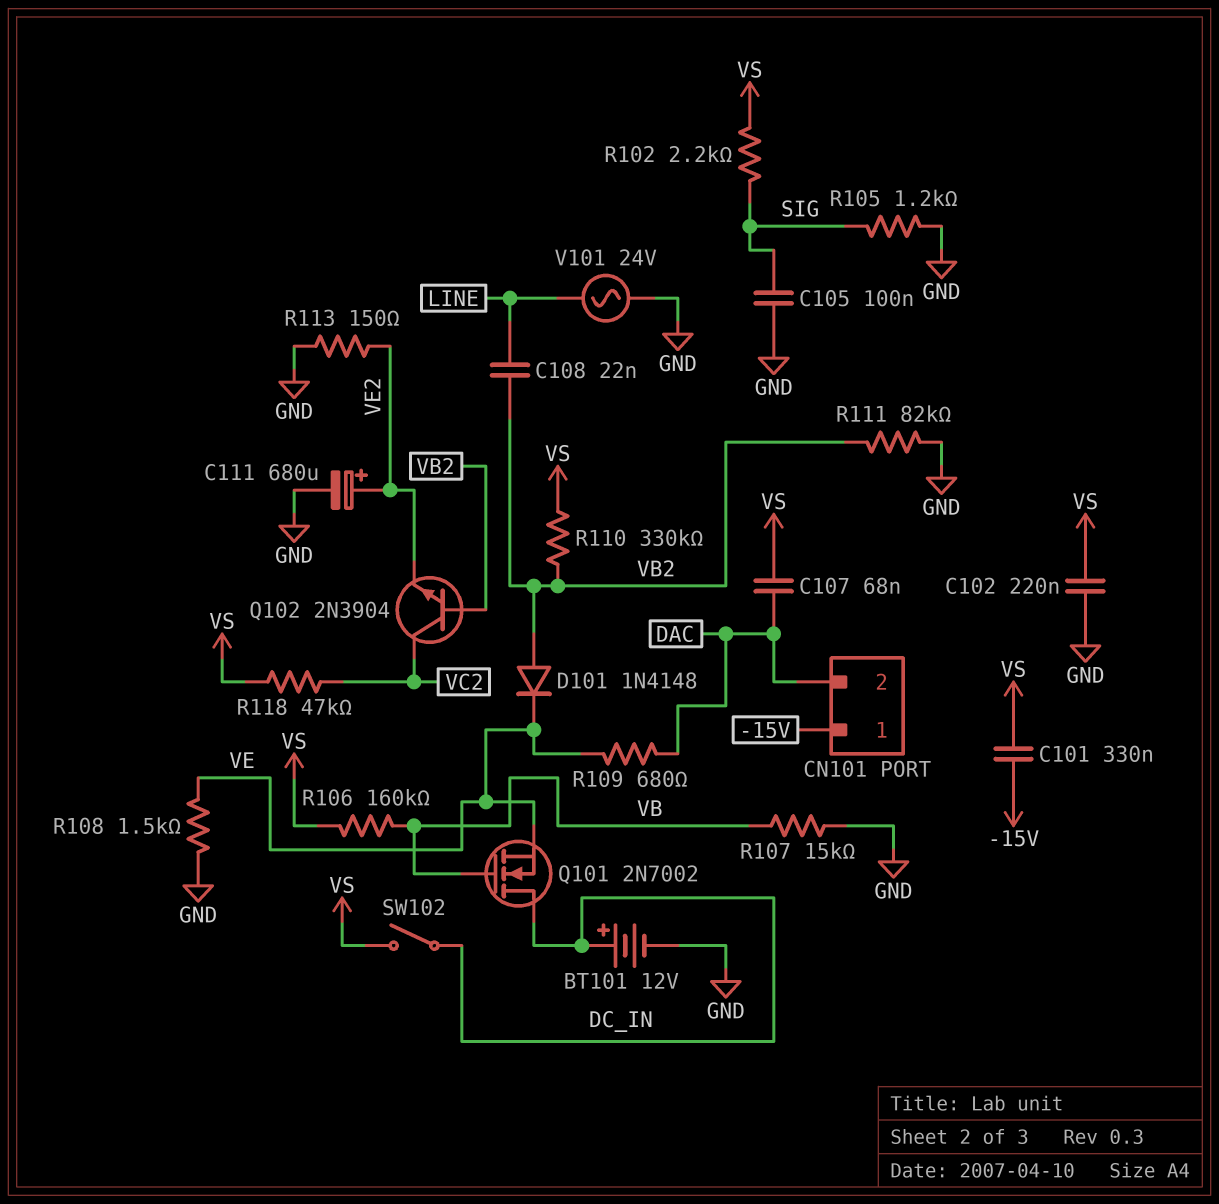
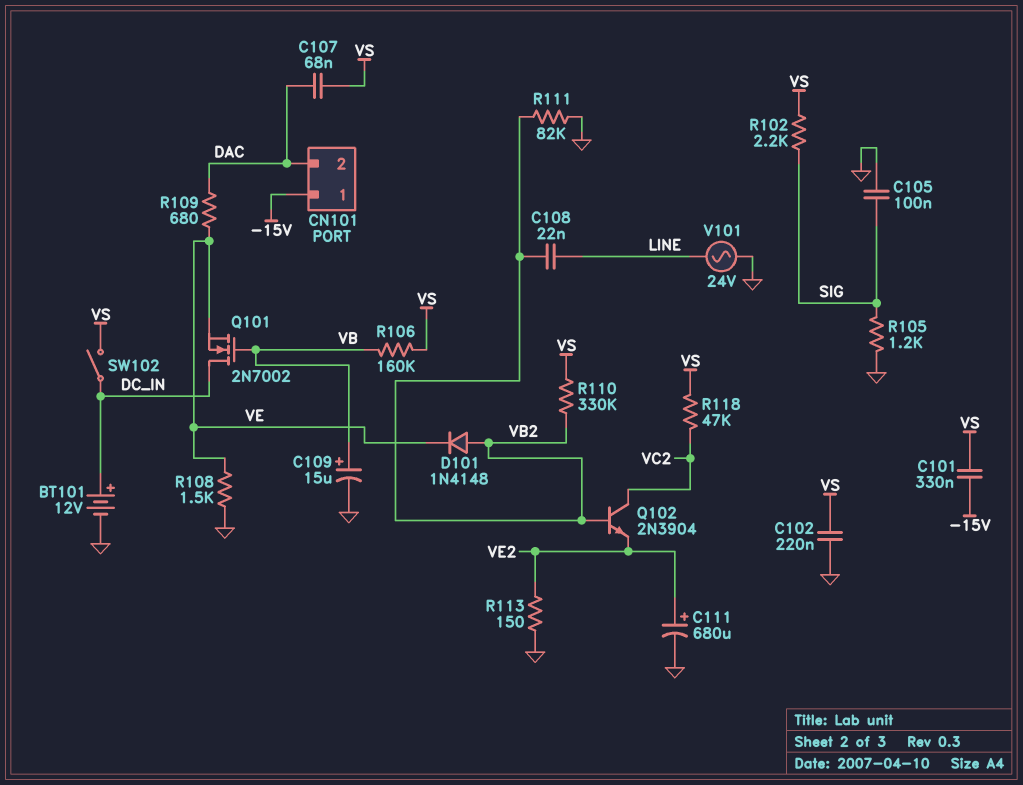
C109: none -> 15uF (plus VB, minus GND)
R107: 15k (GND, VB) -> none

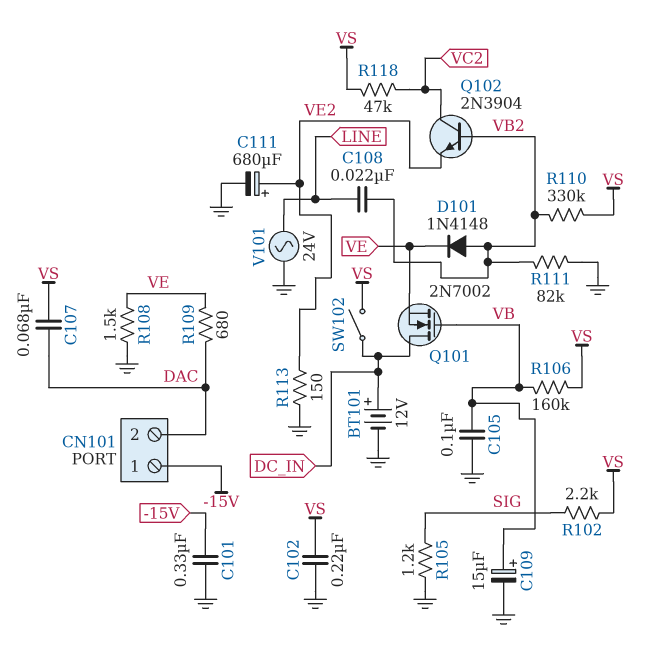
C101: 330nF (-15V, VS) -> 330nF (-15V, GND)
C105: 100nF (GND, SIG) -> 100nF (GND, VB)

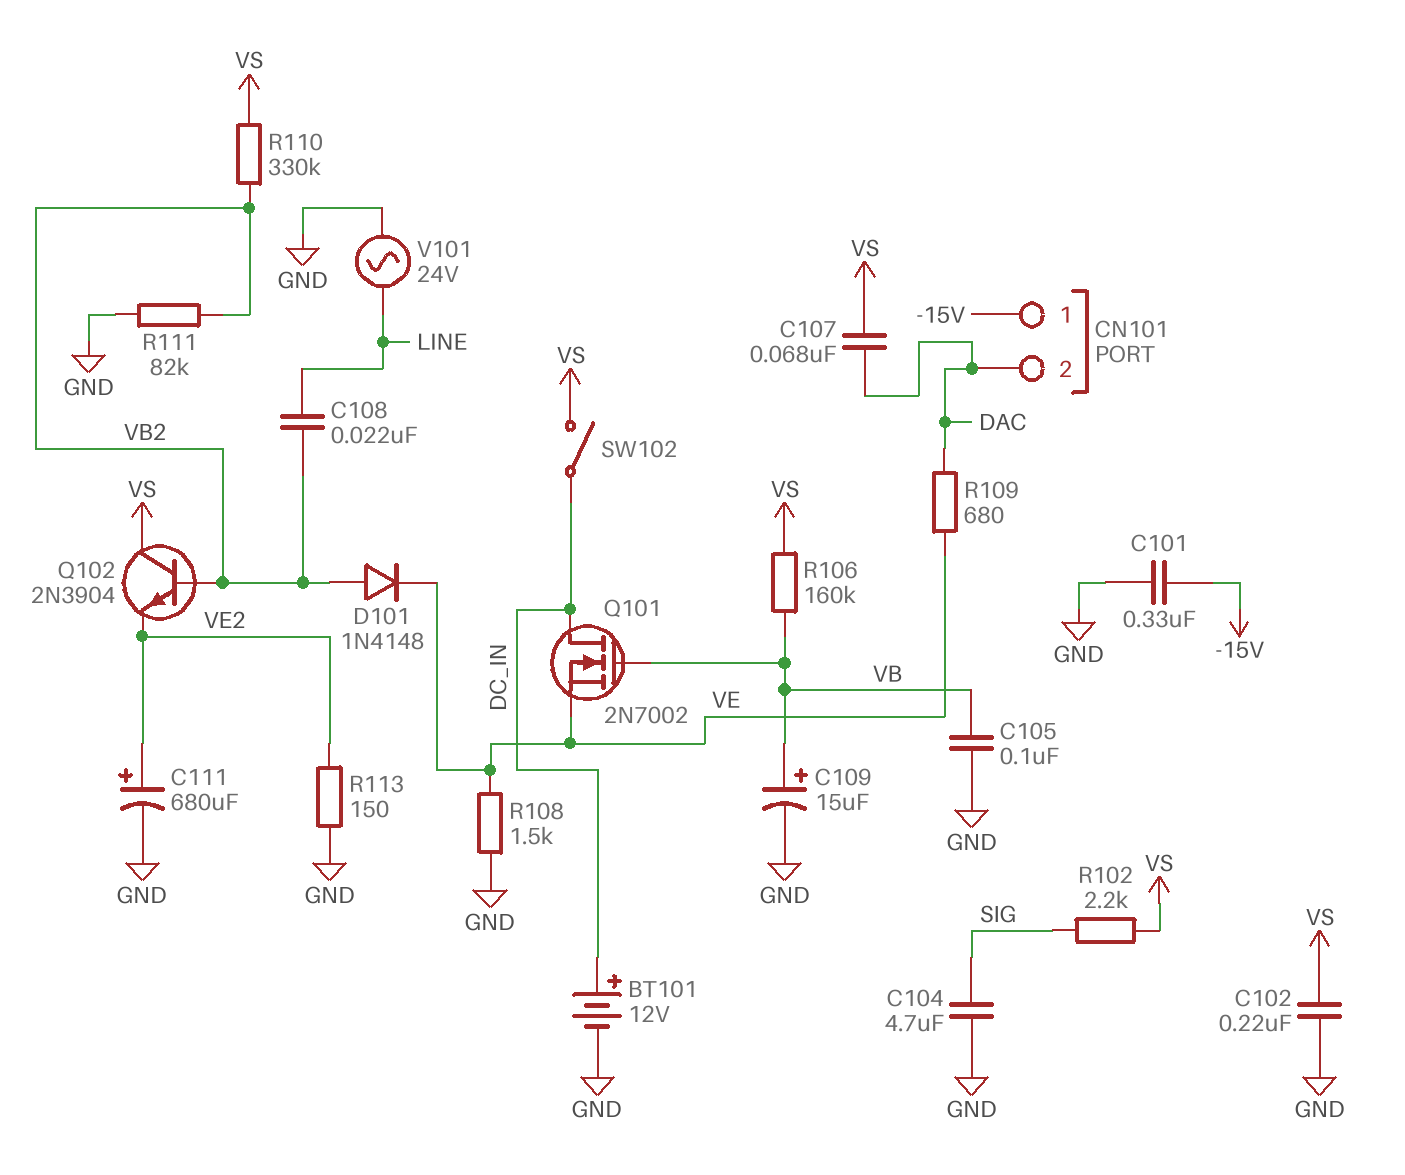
C104: none -> 4.7uF (GND, SIG)
Q102: NPN 2N3904 (B VB2, C VC2, E VE2) -> NPN 2N3904 (B VB2, C VS, E VE2)
R105: 1.2k (GND, SIG) -> none
R118: 47k (VC2, VS) -> none

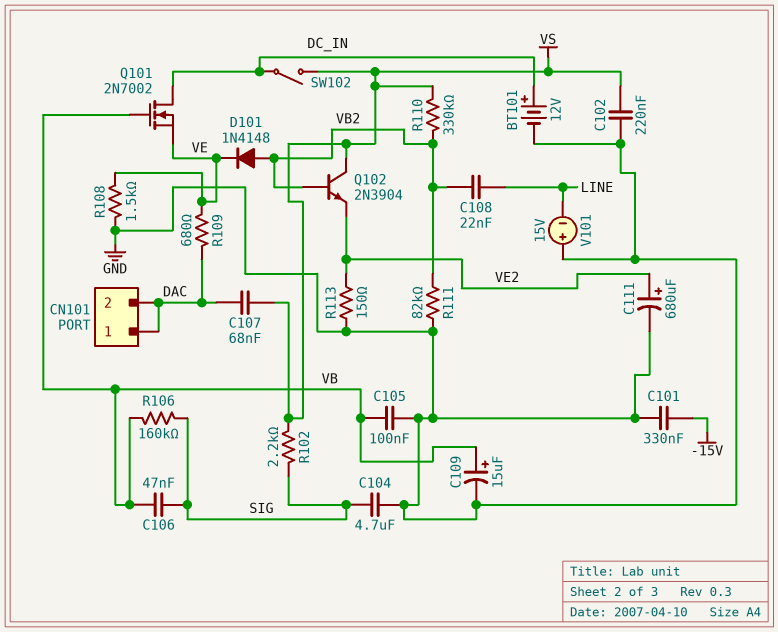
C106: none -> 47nF (SIG, VB)
CN101 pin 1: -15V -> DAC
R106: 160k (VB, VS) -> 160k (SIG, VB)
V101: AC 24V (GND, LINE) -> 15V (plus GND, minus LINE)

